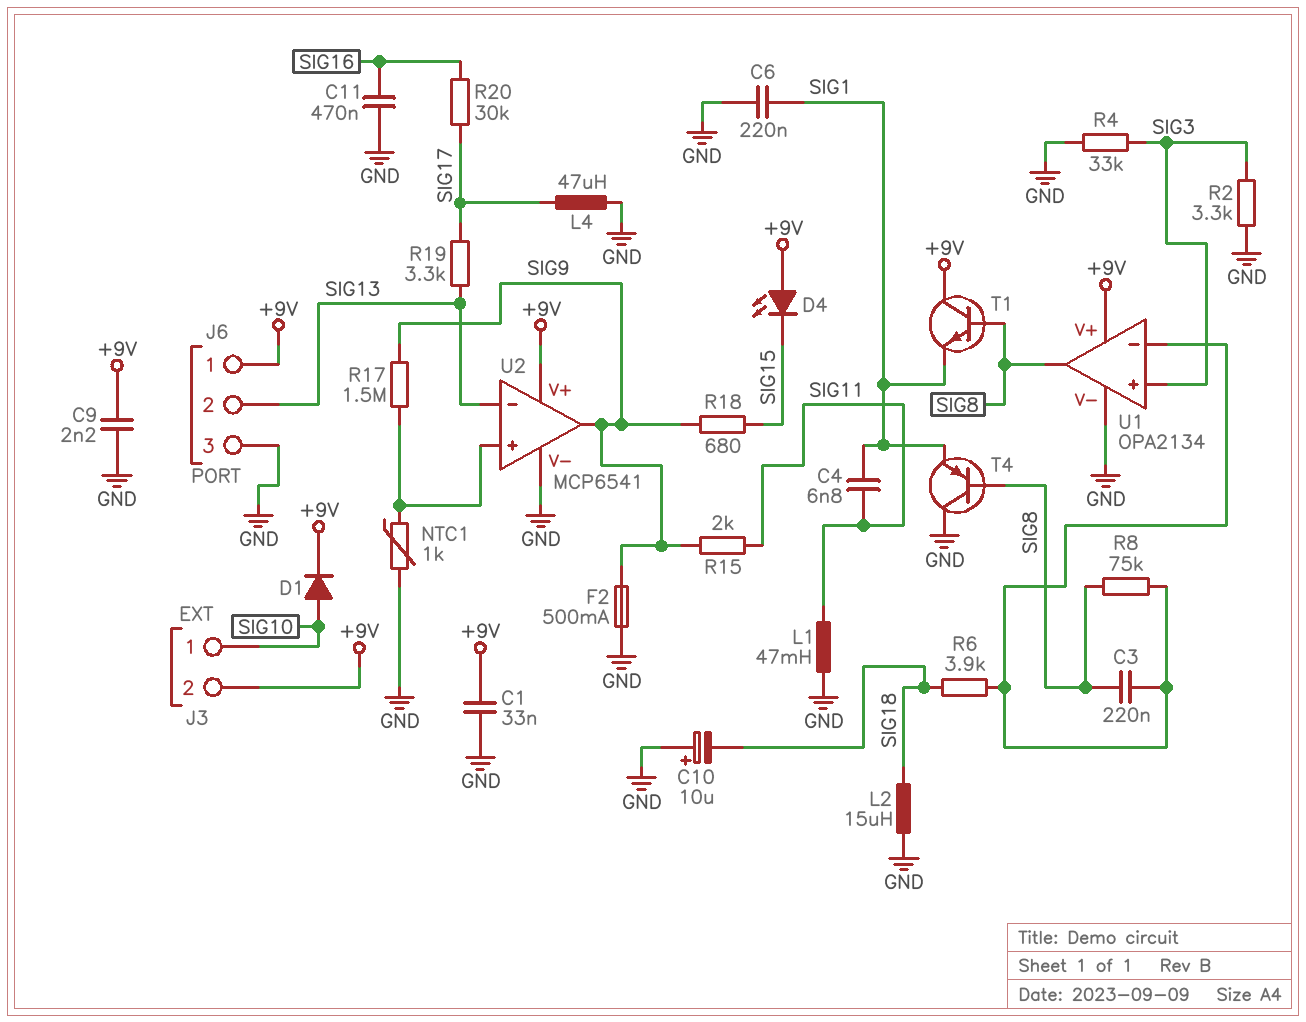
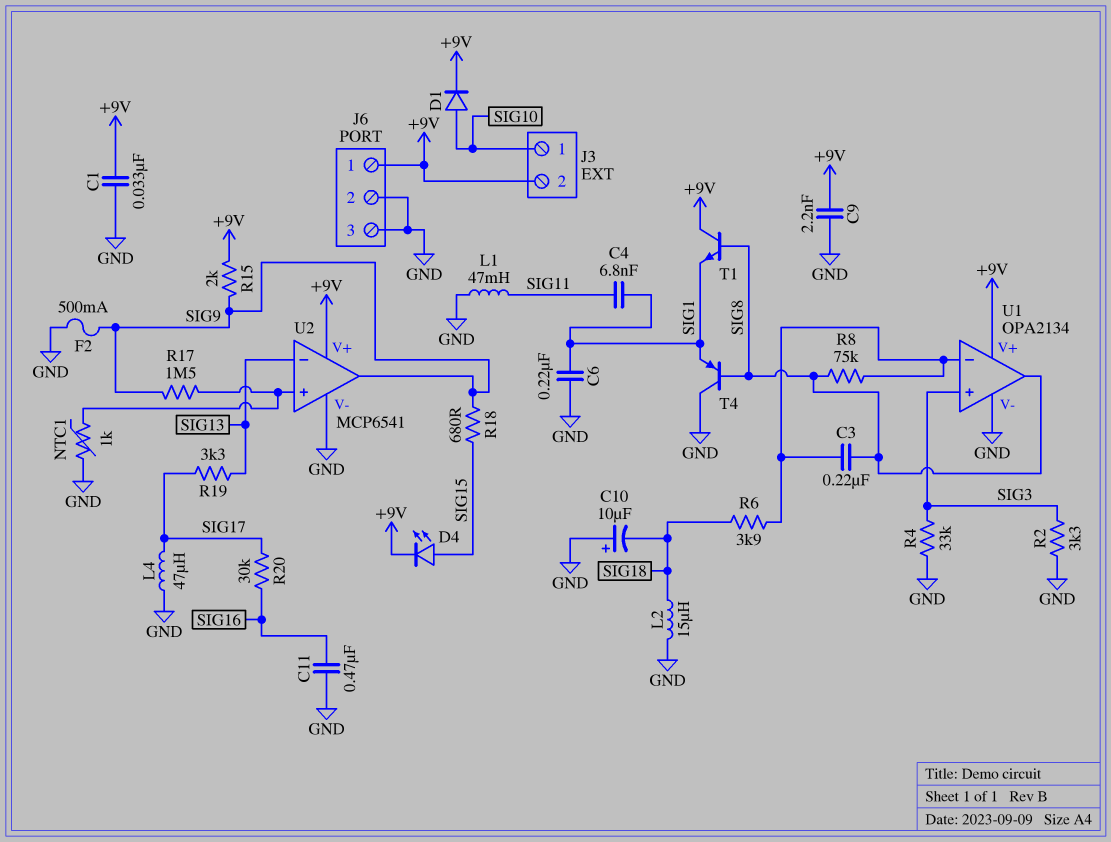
D4: LED (A +9V, K SIG15) -> LED (A SIG15, K +9V)
J6 pin 2: SIG13 -> GND
R15: 2k (SIG9, SIG11) -> 2k (+9V, SIG9)

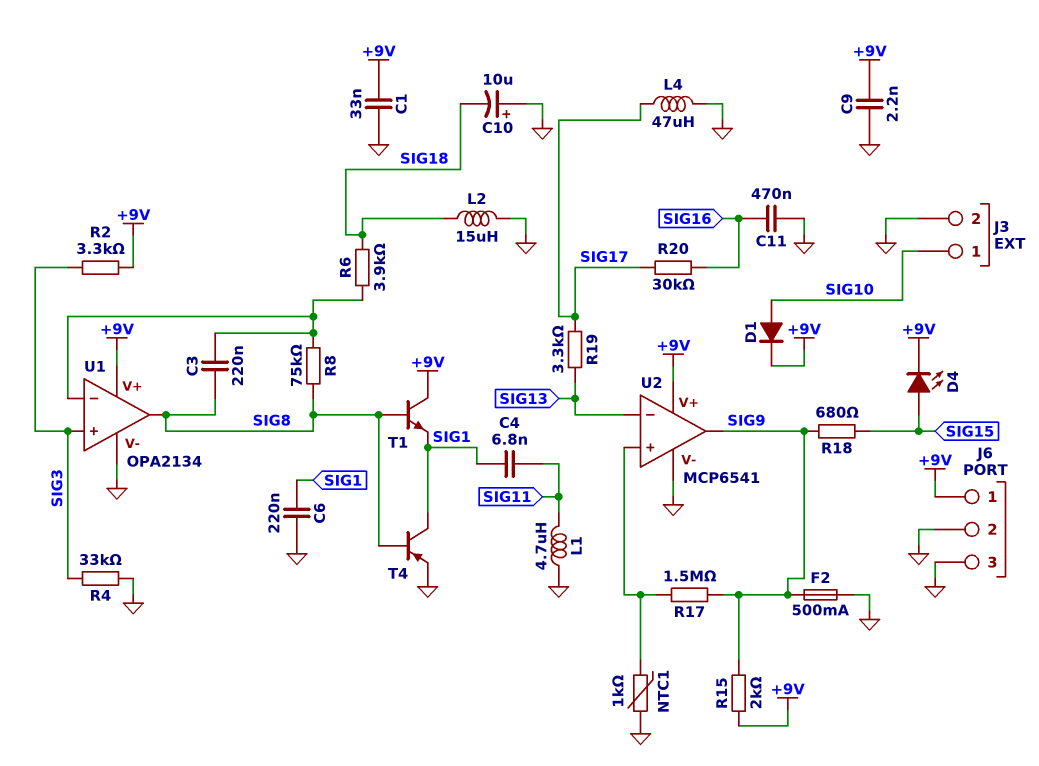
J3 pin 2: +9V -> GND
L1: 47mH (GND, SIG11) -> 4.7uH (GND, SIG11)
R2: 3.3k (GND, SIG3) -> 3.3k (+9V, SIG3)
T4: PNP (B SIG8, C GND, E SIG1) -> PNP (B SIG8, C SIG1, E GND)

